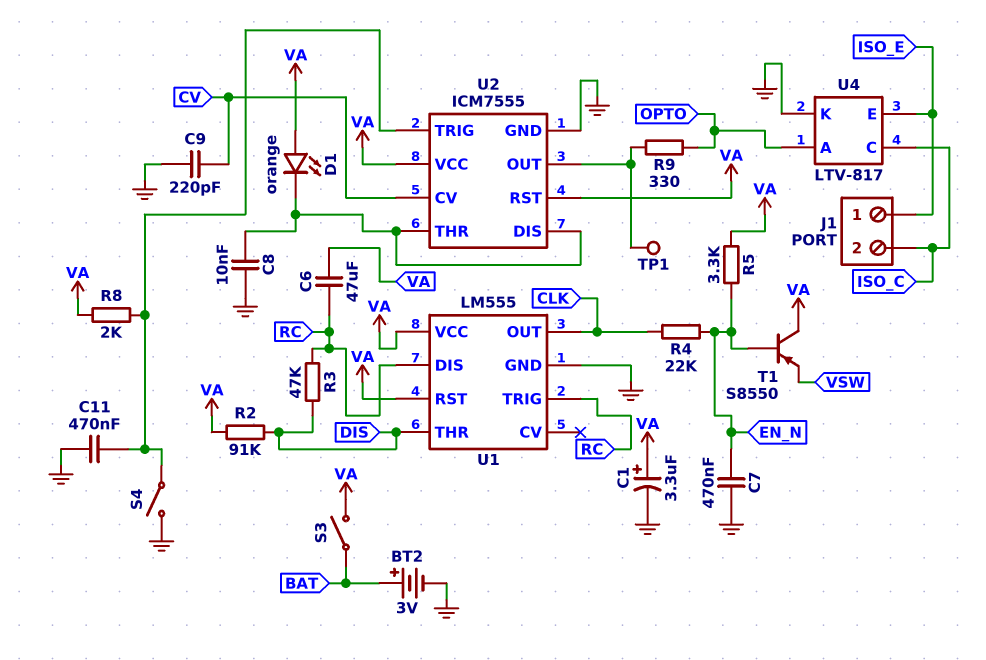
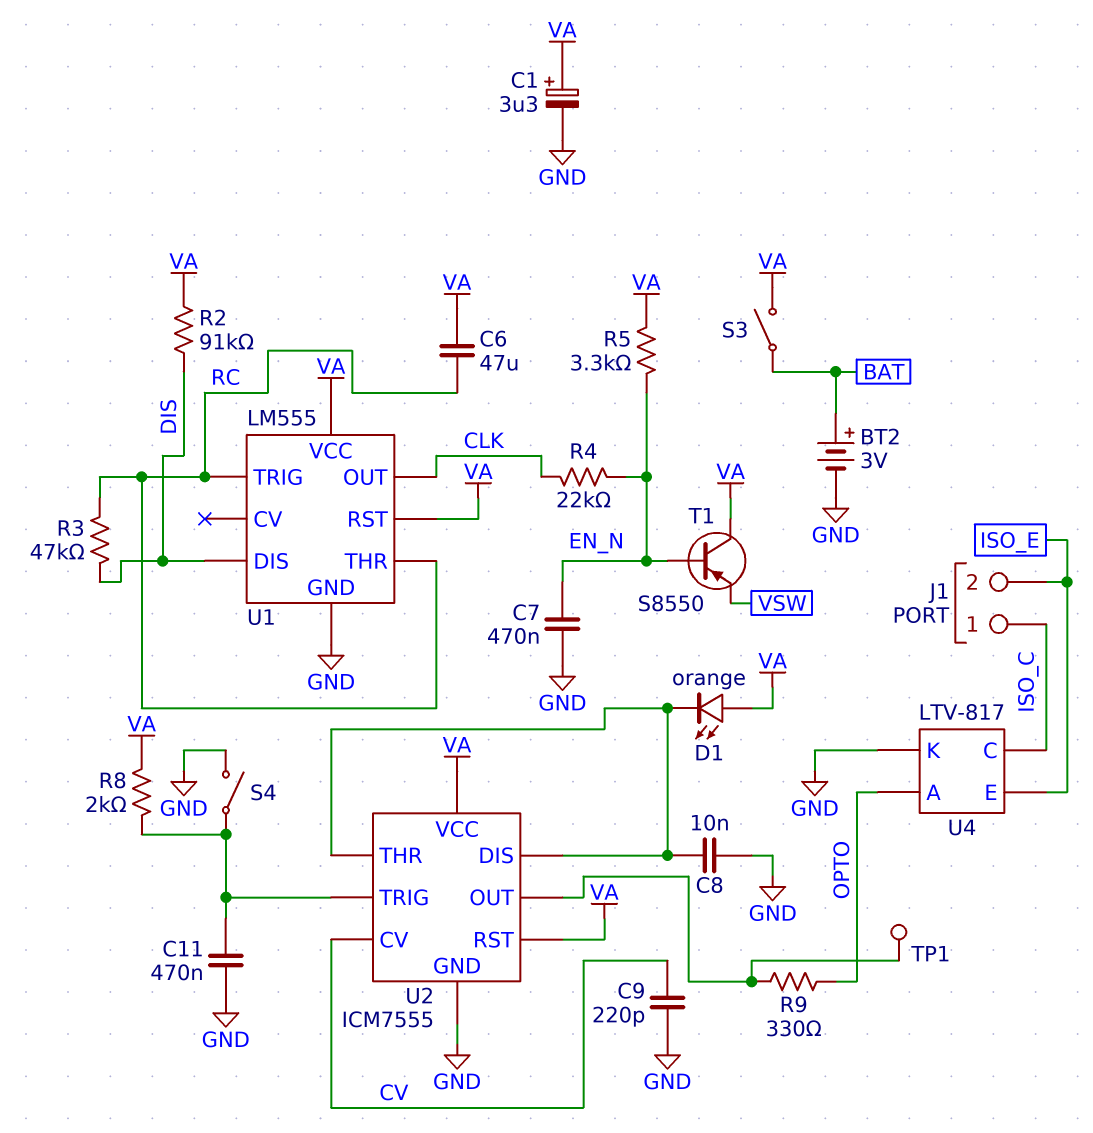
J1 pin 1: ISO_E -> ISO_C
J1 pin 2: ISO_C -> ISO_E
U1 pin DIS: RC -> DIS
U1 pin THR: DIS -> RC

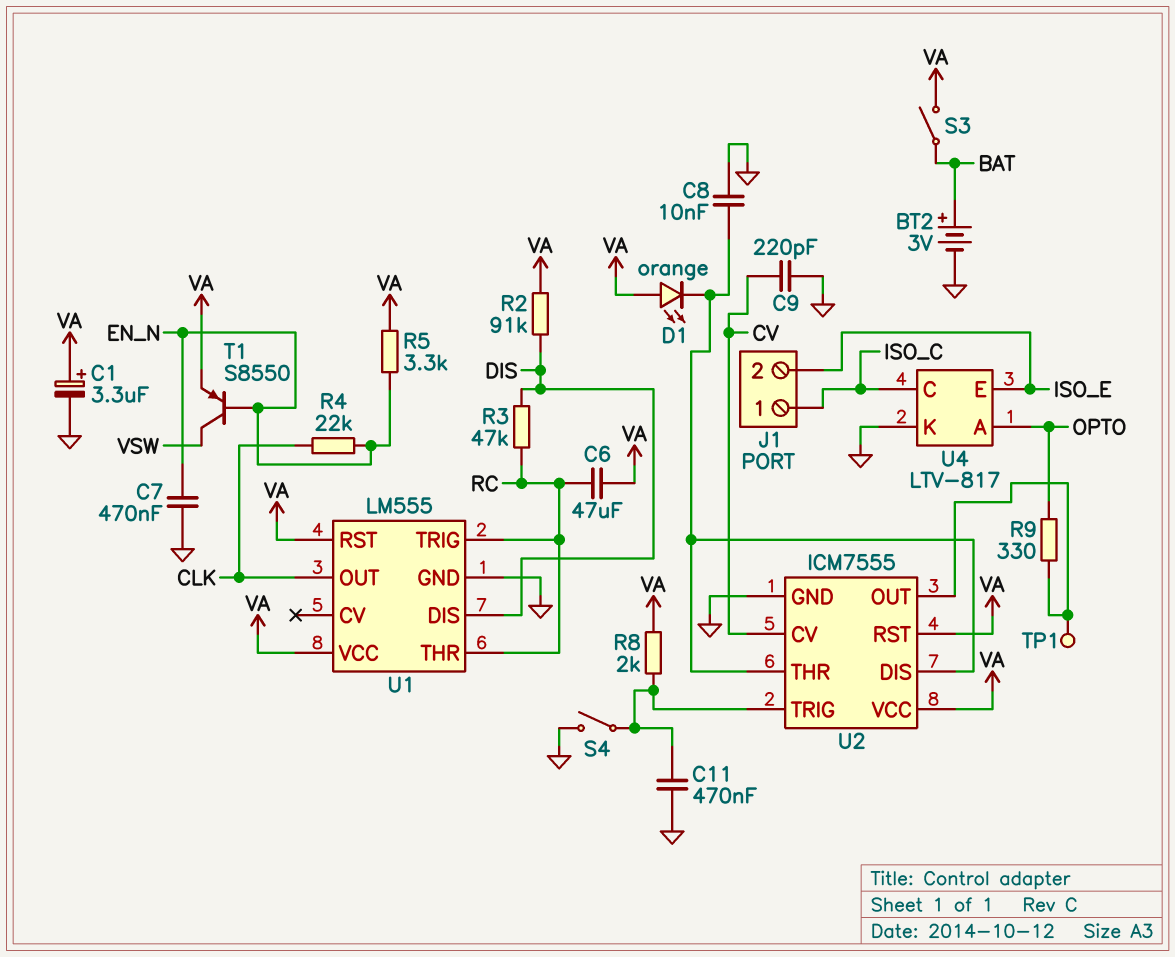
T1: PNP S8550 (B EN_N, C VA, E VSW) -> PNP S8550 (B EN_N, C VSW, E VA)

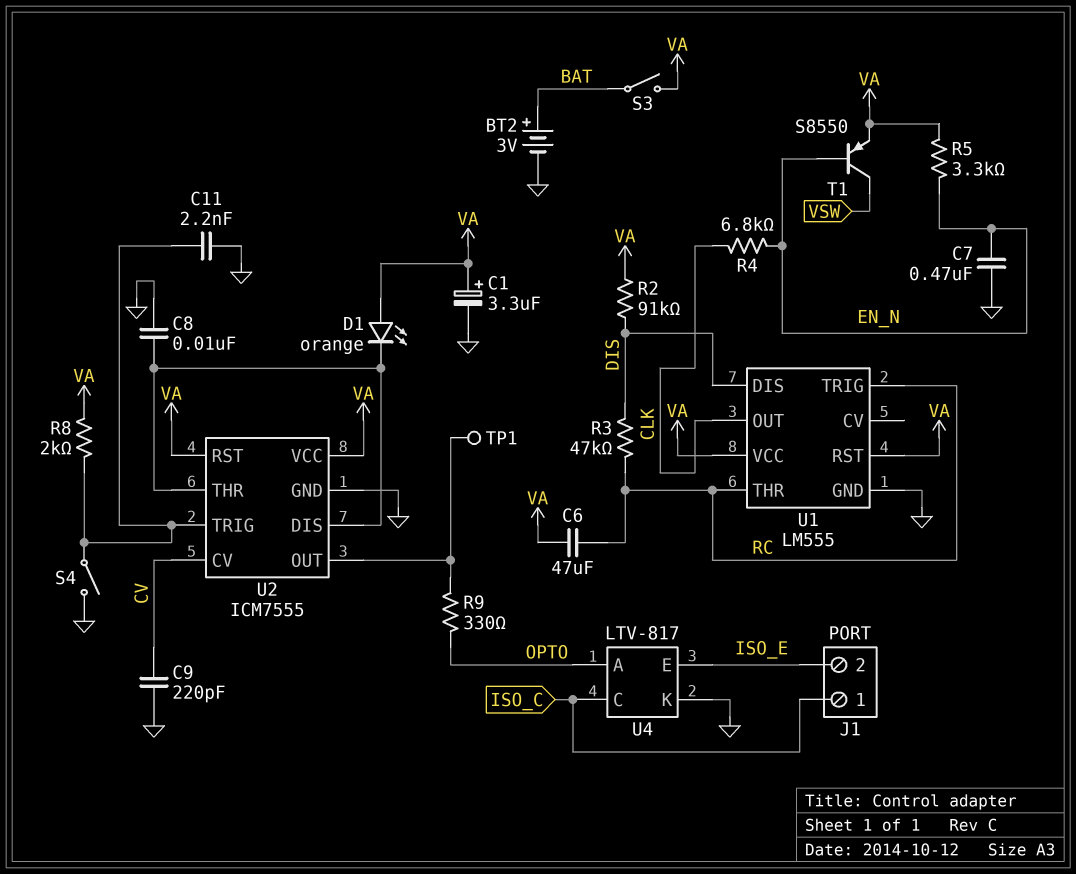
C11: 470nF (GND, U2/TRIG) -> 2.2nF (GND, U2/TRIG)
R4: 22k (CLK, EN_N) -> 6.8k (CLK, EN_N)

